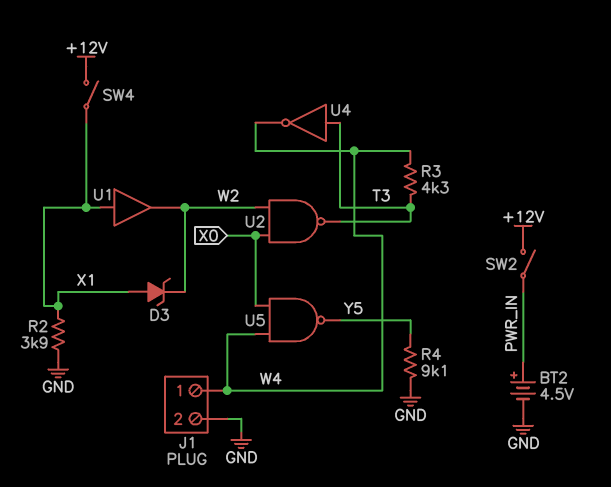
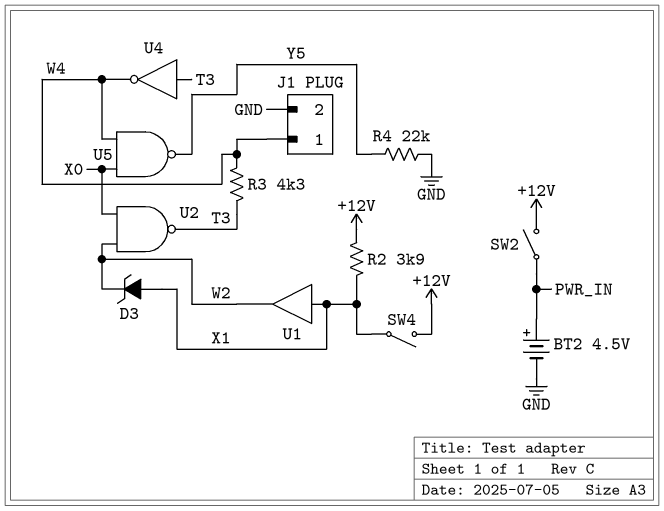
R2: 3.9k (GND, X1) -> 3.9k (+12V, X1)
R4: 9.1k (GND, Y5) -> 22k (GND, Y5)

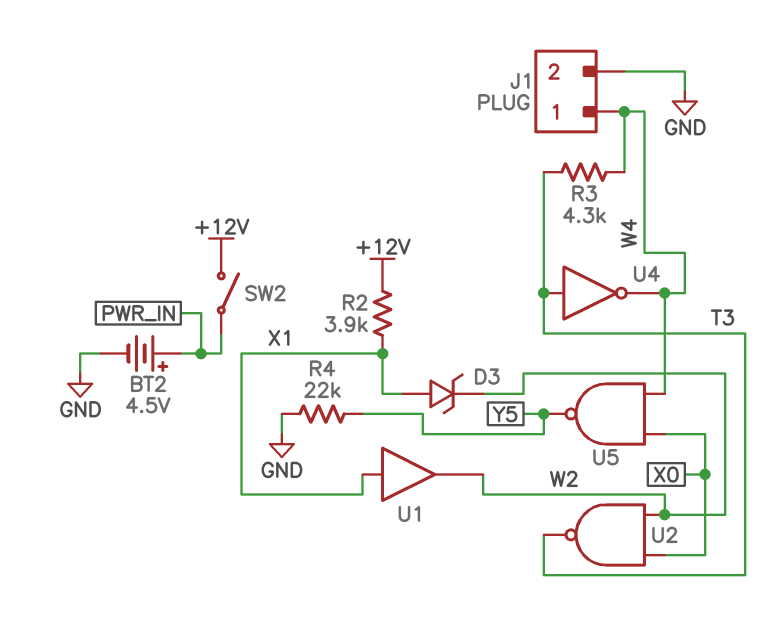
SW4: switch (+12V, X1) -> none

